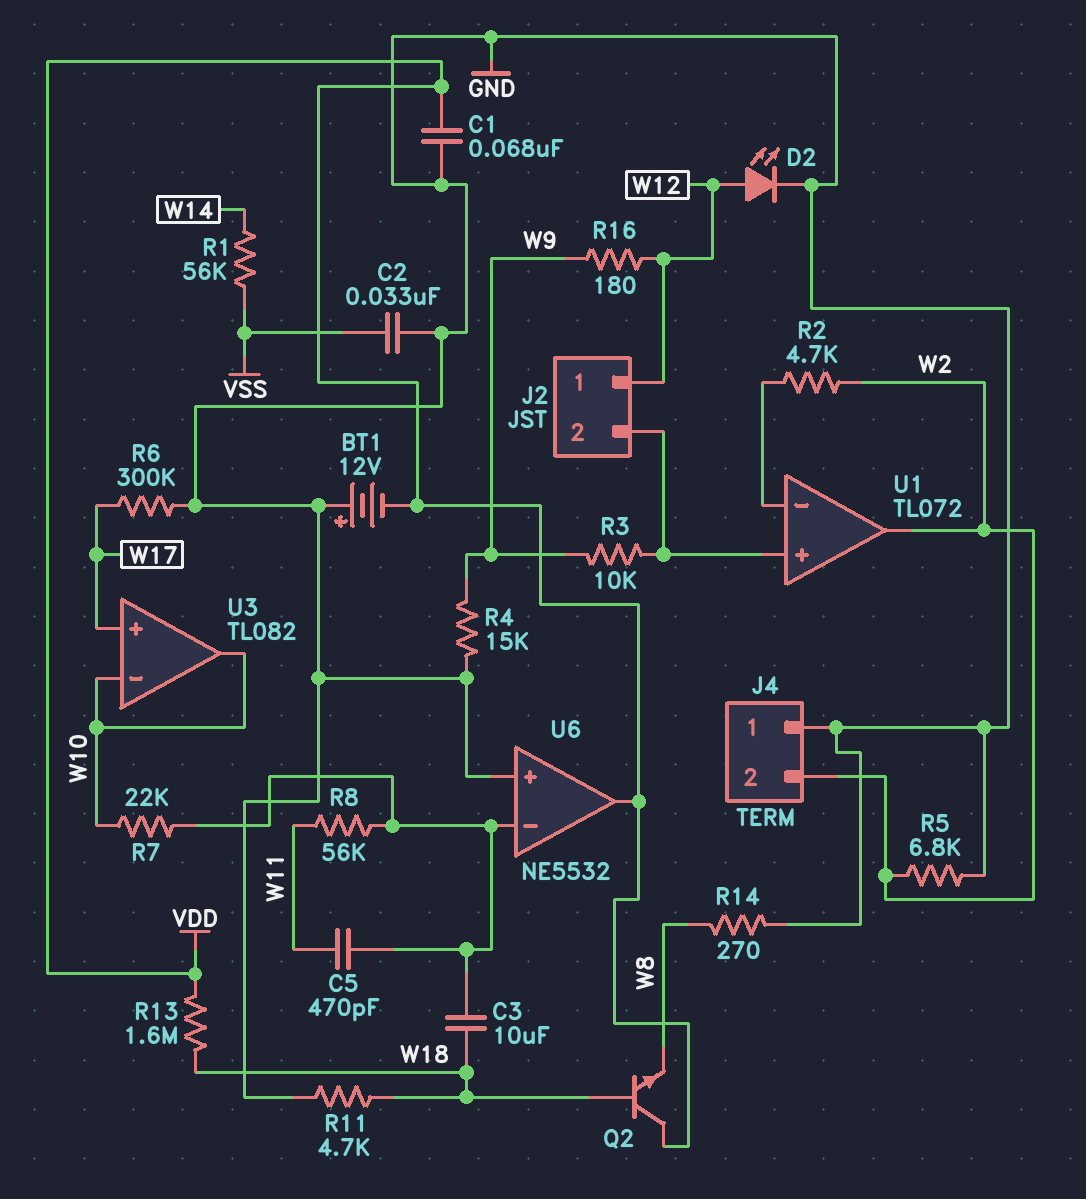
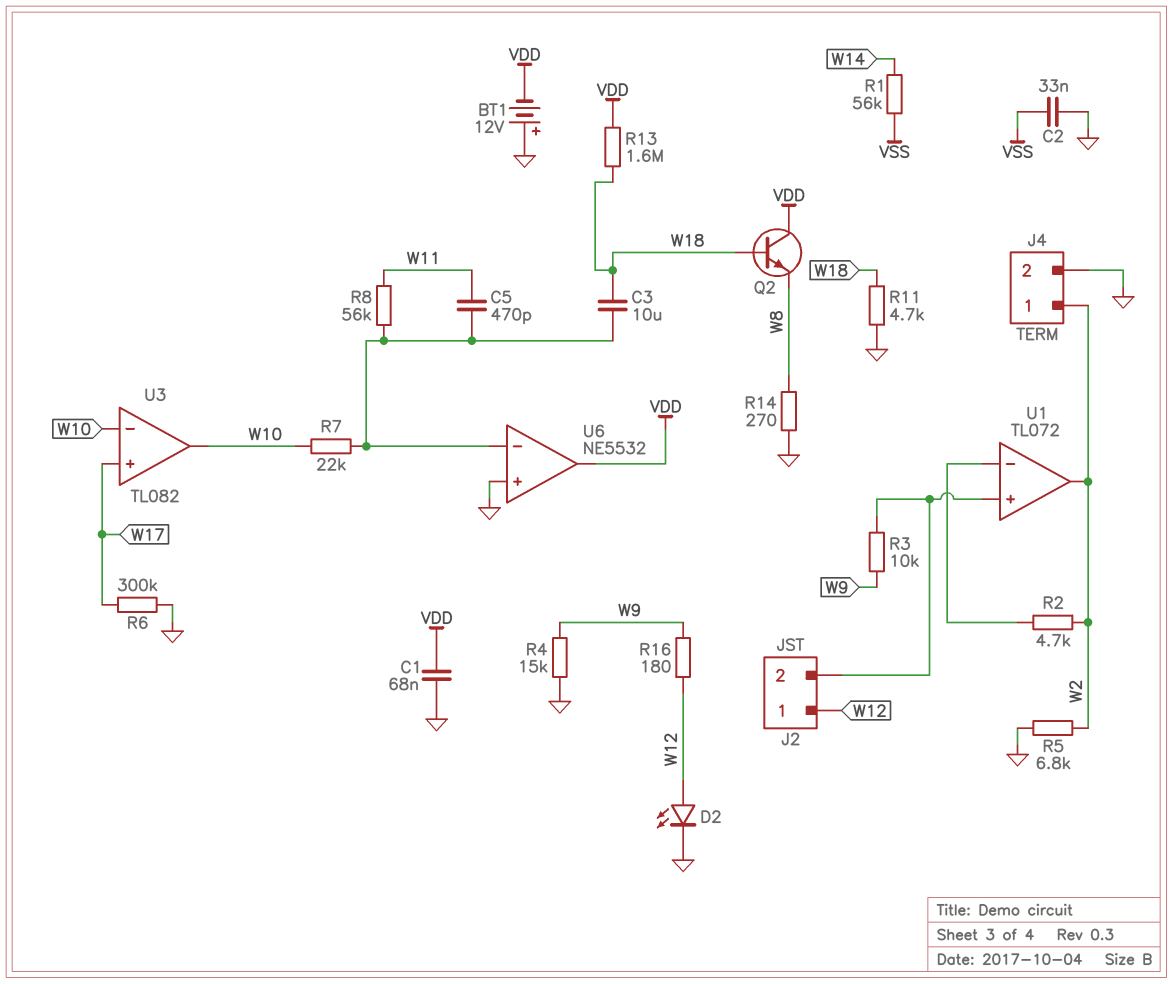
J4 pin 1: GND -> W2
J4 pin 2: W2 -> GND

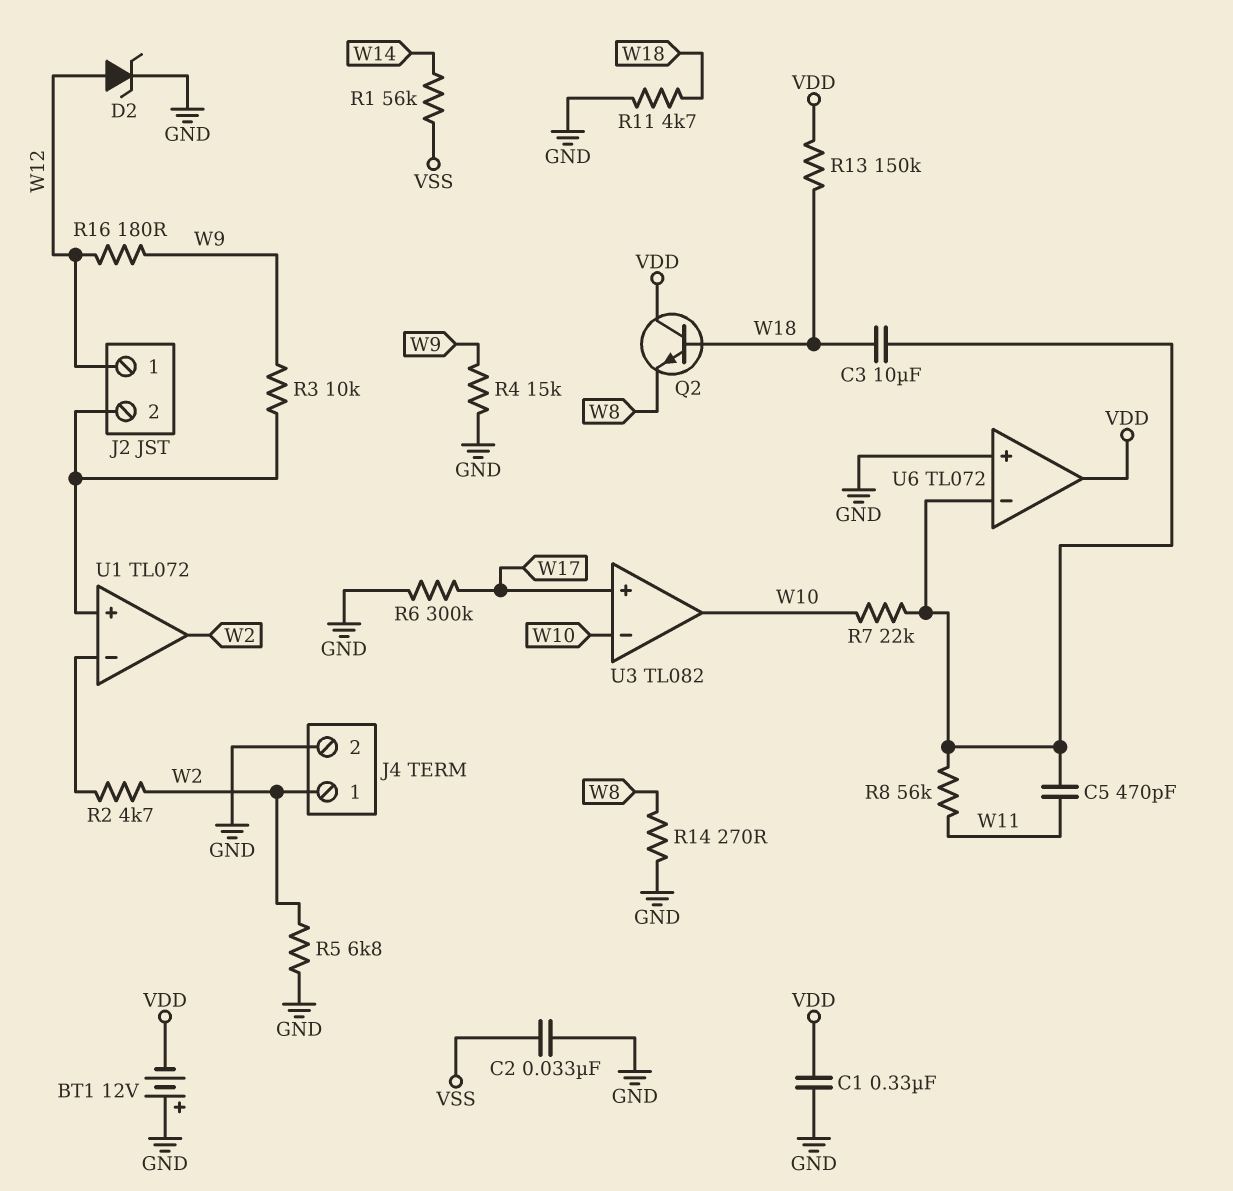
C1: 68nF (GND, VDD) -> 330nF (GND, VDD)
D2: LED (A W12, K GND) -> zener (A W12, K GND)
R13: 1.6M (VDD, W18) -> 150k (VDD, W18)
U6: NE5532 -> TL072

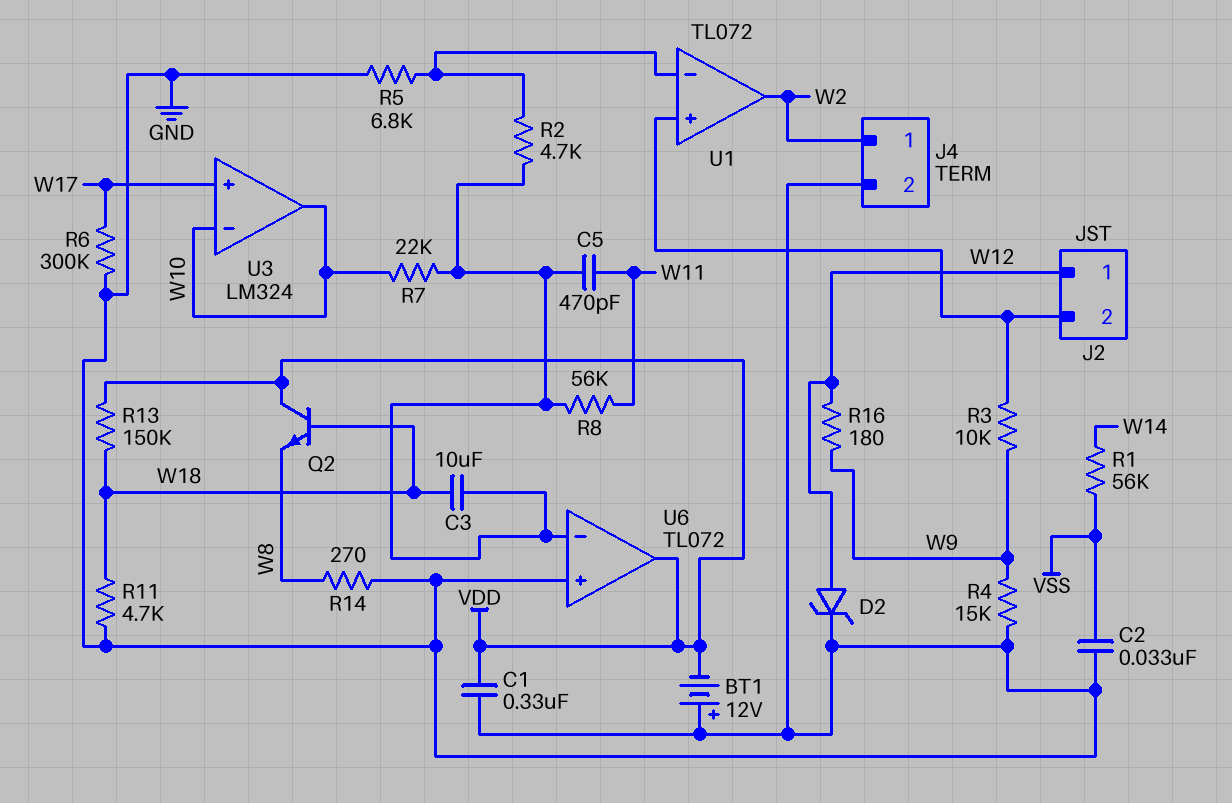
R2: 4.7k (U1/in-, W2) -> 4.7k (U1/in-, U6/in-)
R5: 6.8k (GND, W2) -> 6.8k (GND, U1/in-)
U3: TL082 -> LM324

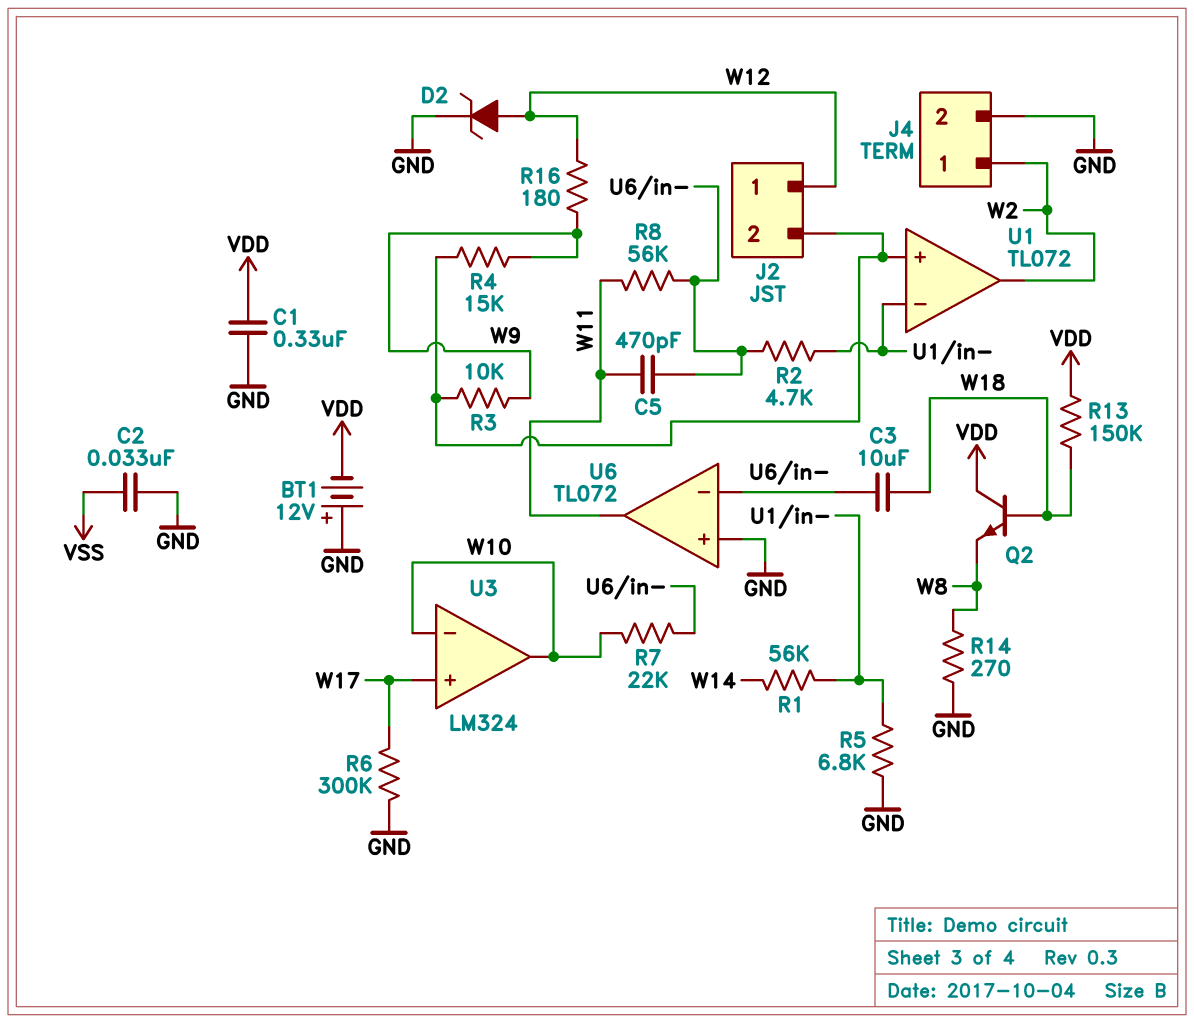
R1: 56k (VSS, W14) -> 56k (U1/in-, W14)
R4: 15k (GND, W9) -> 15k (J2/2, W9)
R11: 4.7k (GND, W18) -> none
U6 pin out: VDD -> W11

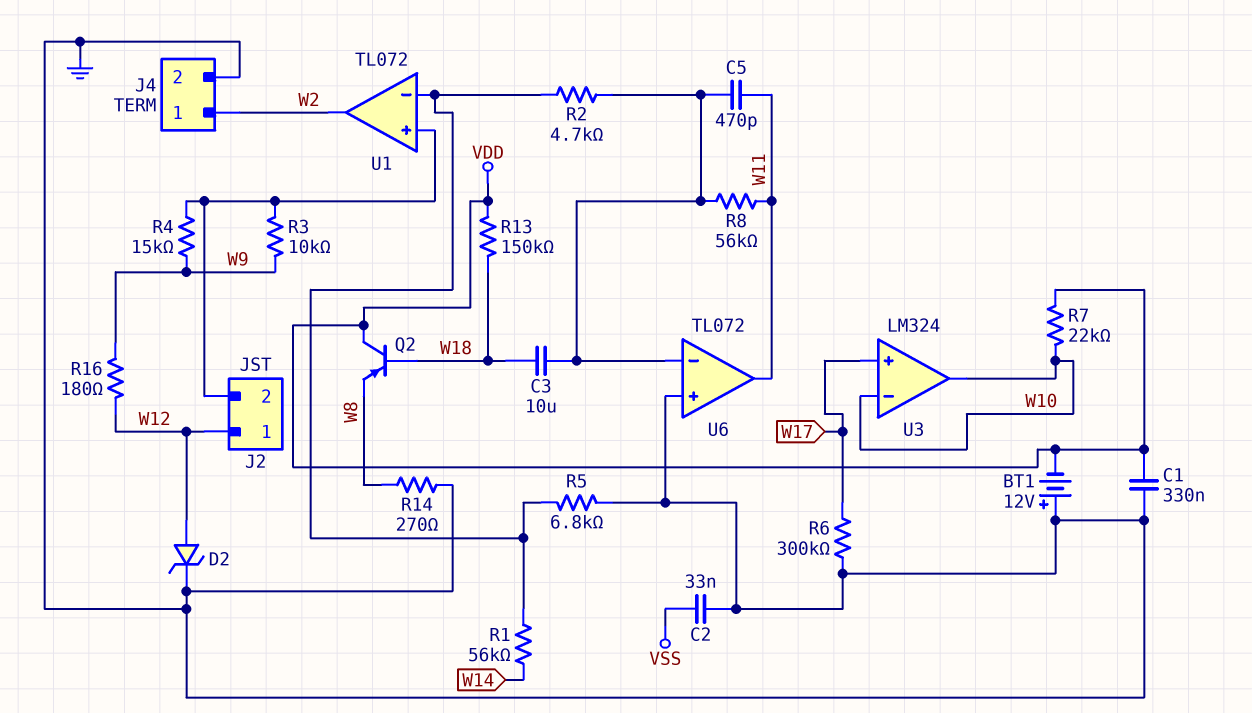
Q2: NPN (B W18, C VDD, E W8) -> PNP (B W18, C VDD, E W8)
R7: 22k (U6/in-, W10) -> 22k (VDD, W10)

